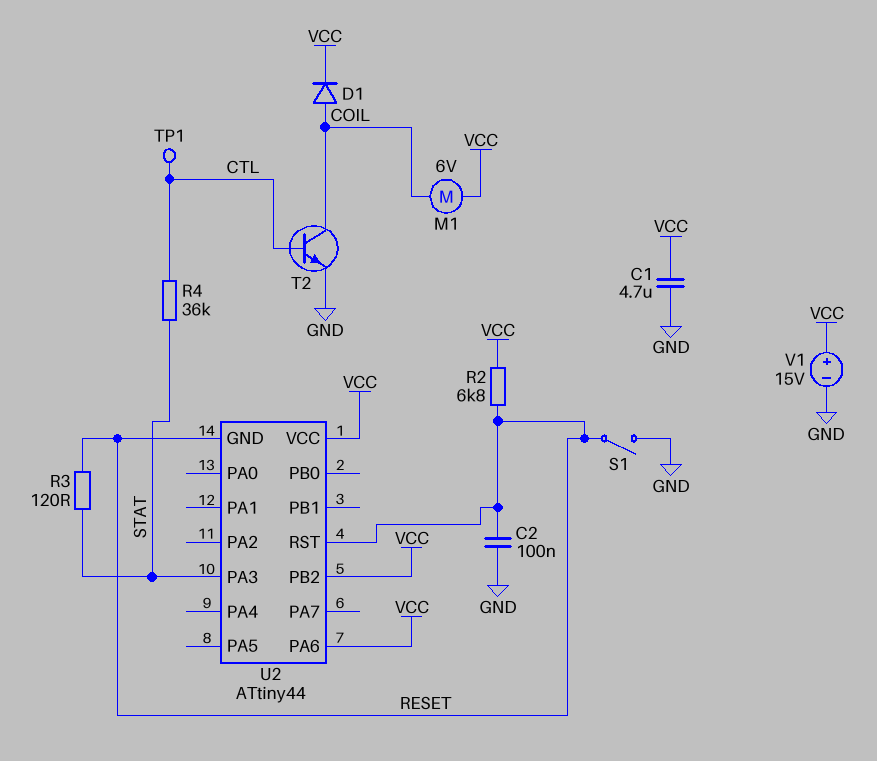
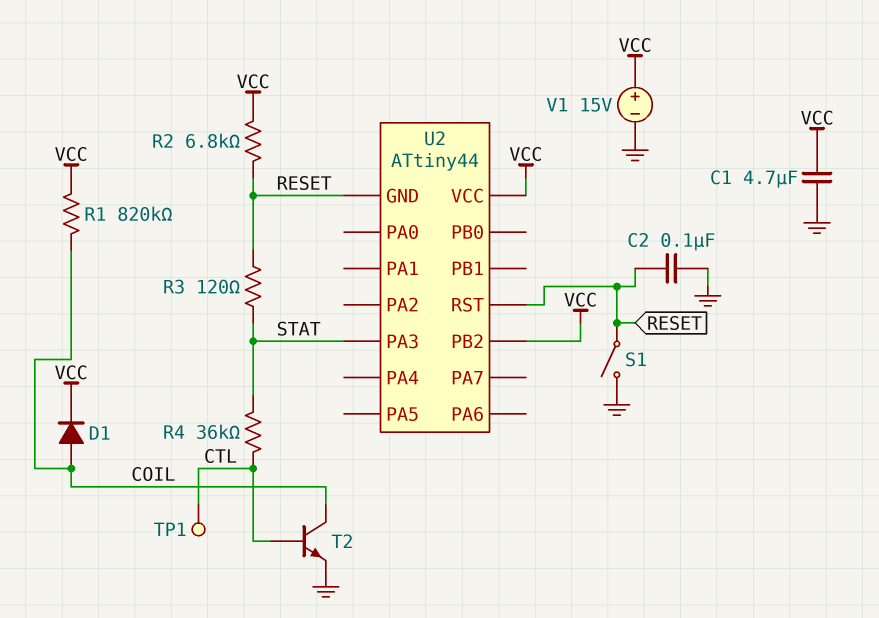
M1: motor 6V (COIL, VCC) -> none
R1: none -> 820k (COIL, VCC)
U2 pin PA6: VCC -> none

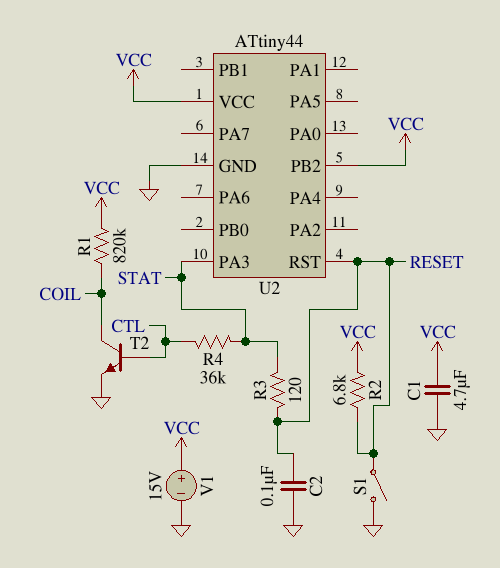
D1: diode (A COIL, K VCC) -> none
TP1: test point (CTL) -> none
U2 pin GND: RESET -> GND

